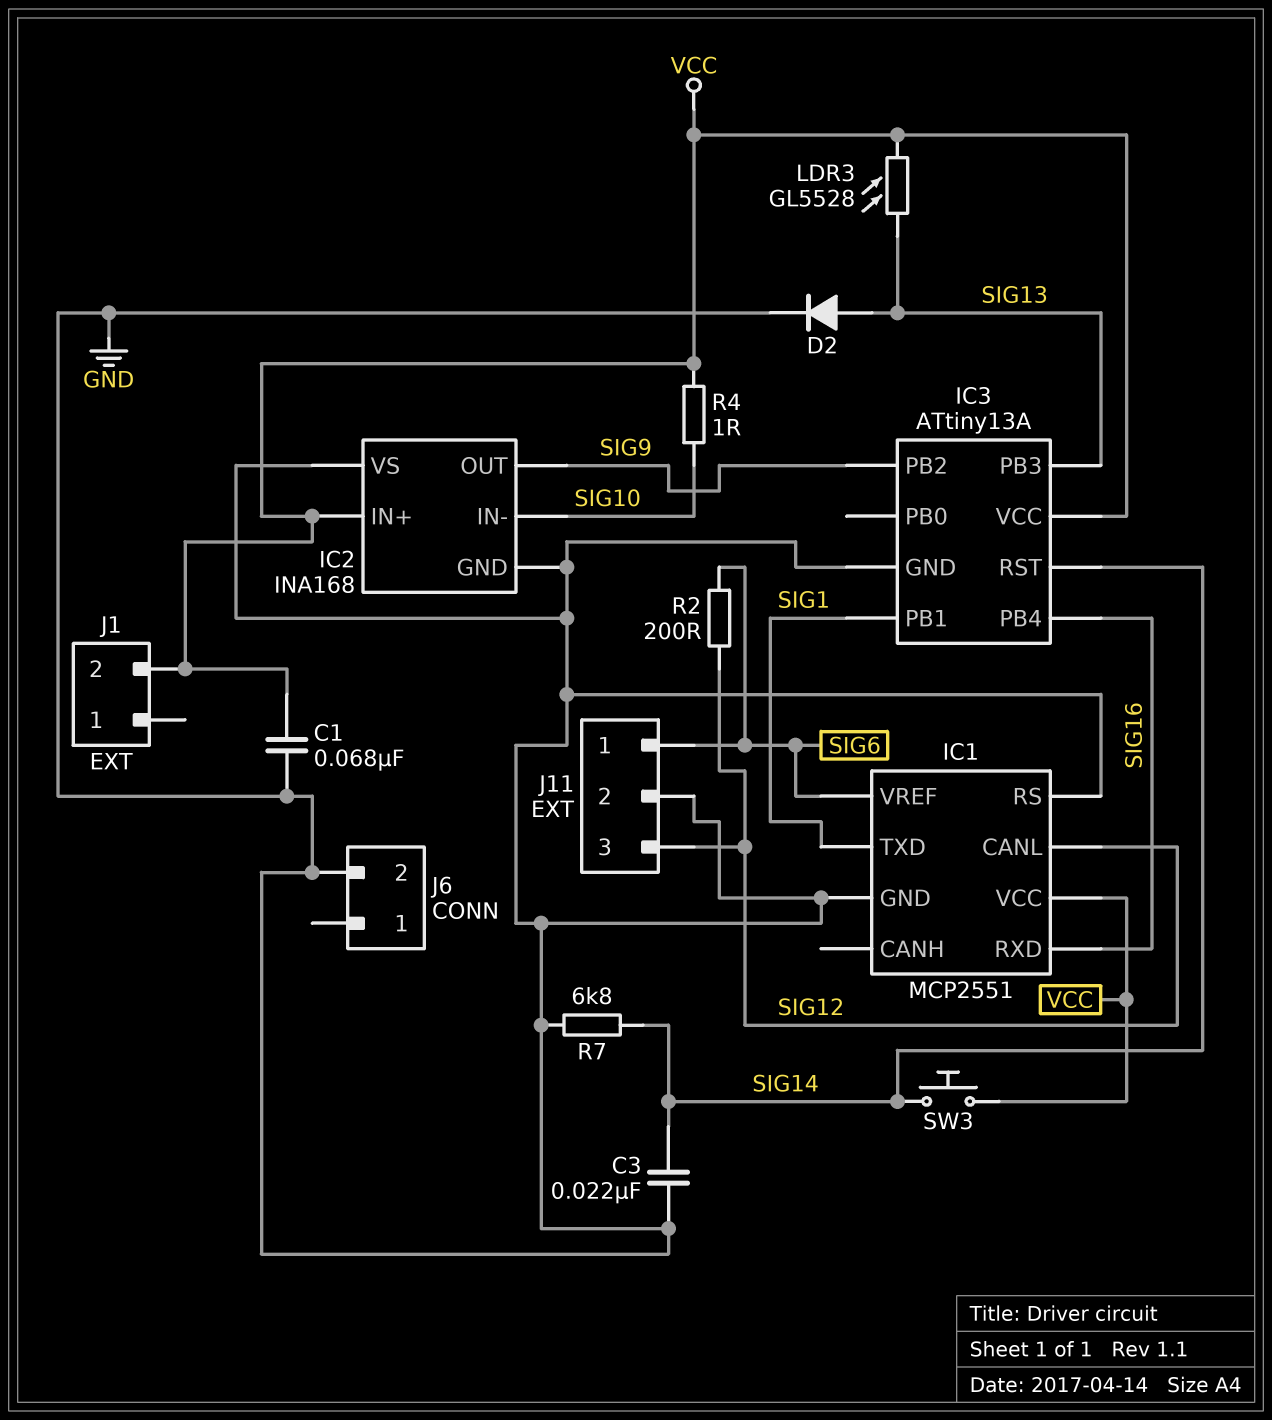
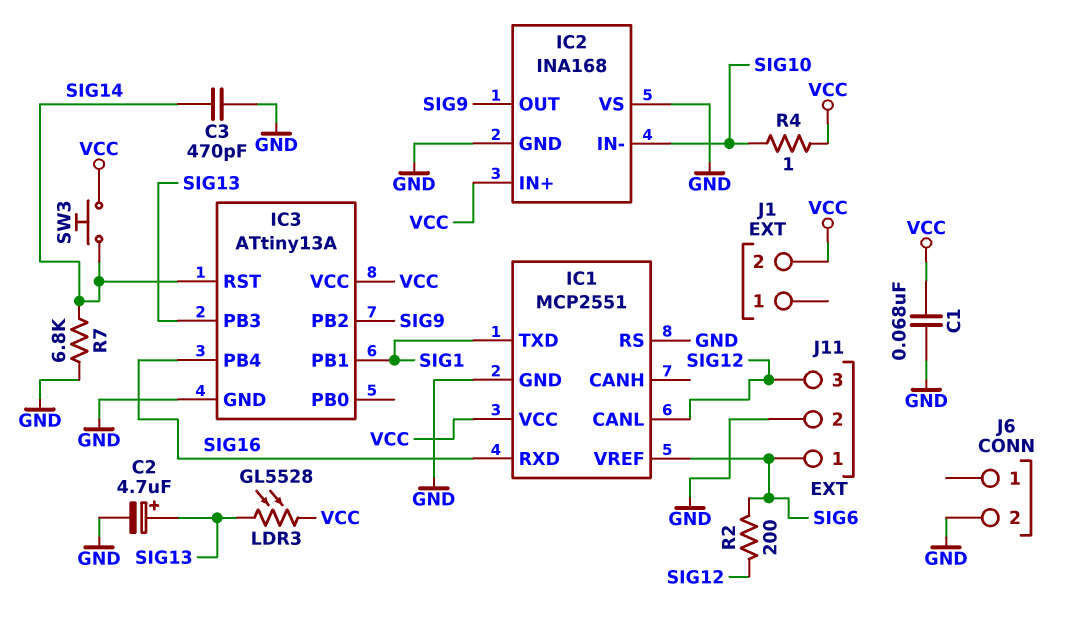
C2: none -> 4.7uF (plus SIG13, minus GND)
C3: 22nF (GND, SIG14) -> 470pF (GND, SIG14)
D2: diode (A SIG13, K GND) -> none

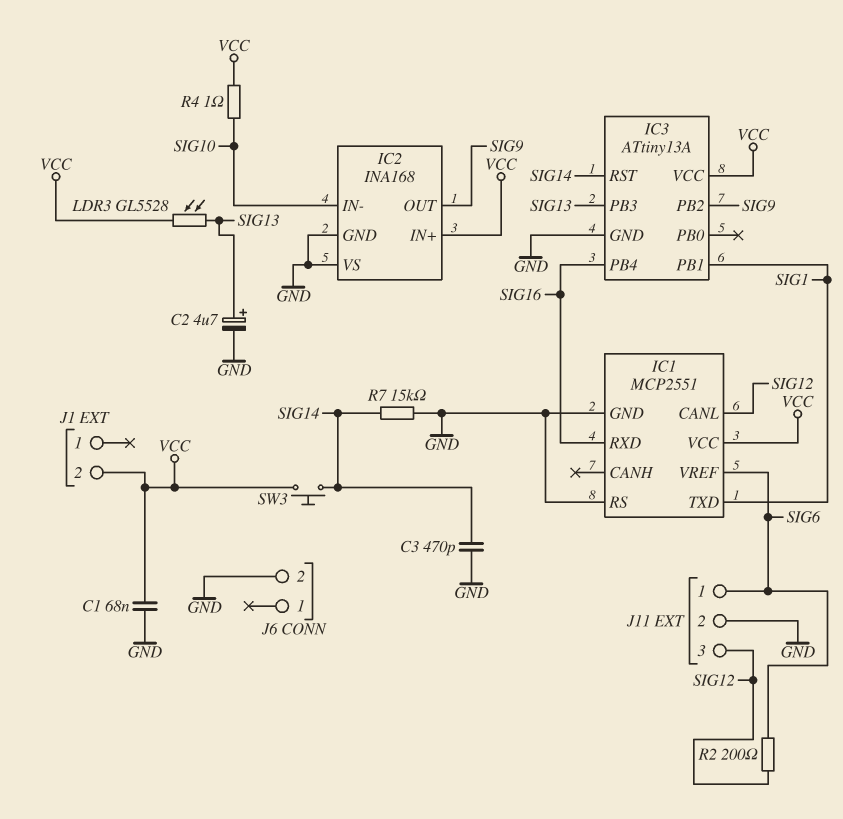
R7: 6.8k (GND, SIG14) -> 15k (GND, SIG14)

